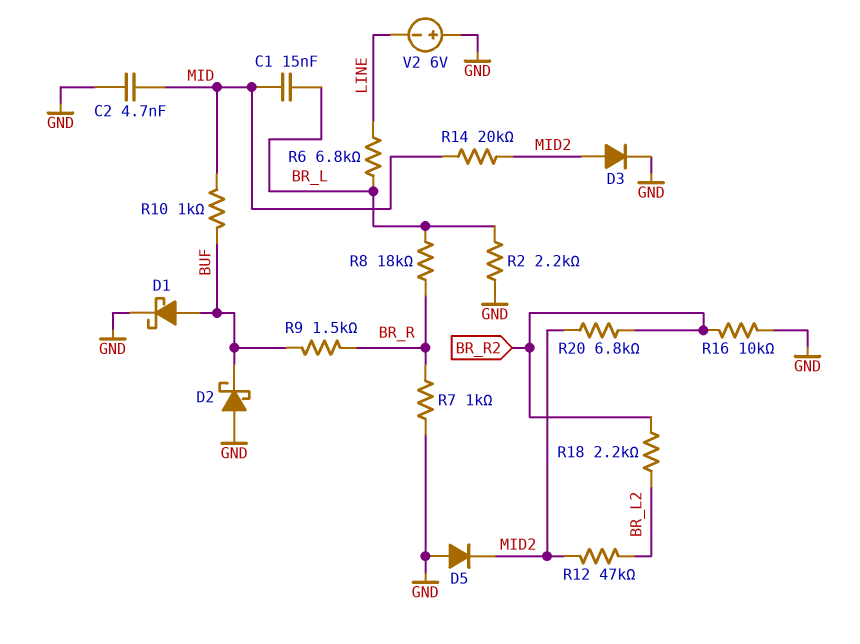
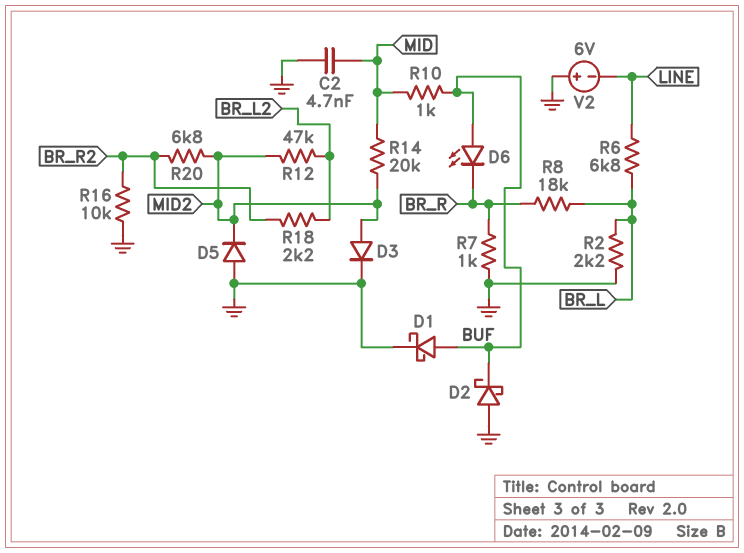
C1: 15nF (BR_L, MID) -> none
D6: none -> LED (A BUF, K BR_R)
R9: 1.5k (BR_R, BUF) -> none

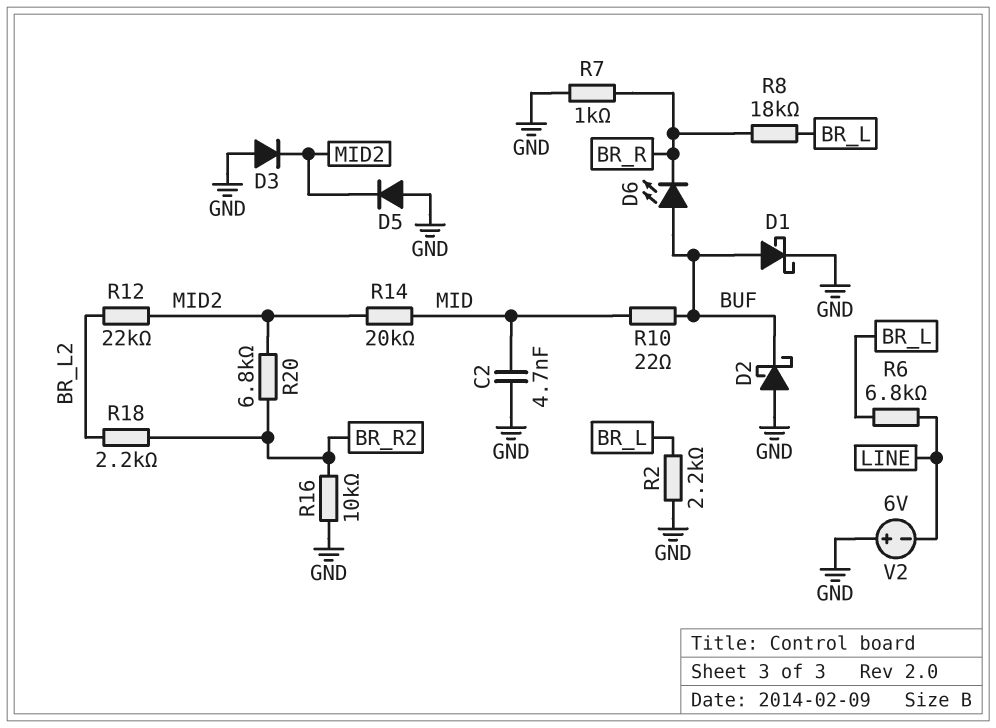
D3: diode (A MID2, K GND) -> diode (A GND, K MID2)
R10: 1k (BUF, MID) -> 22 (BUF, MID)
R12: 47k (BR_L2, MID2) -> 22k (BR_L2, MID2)

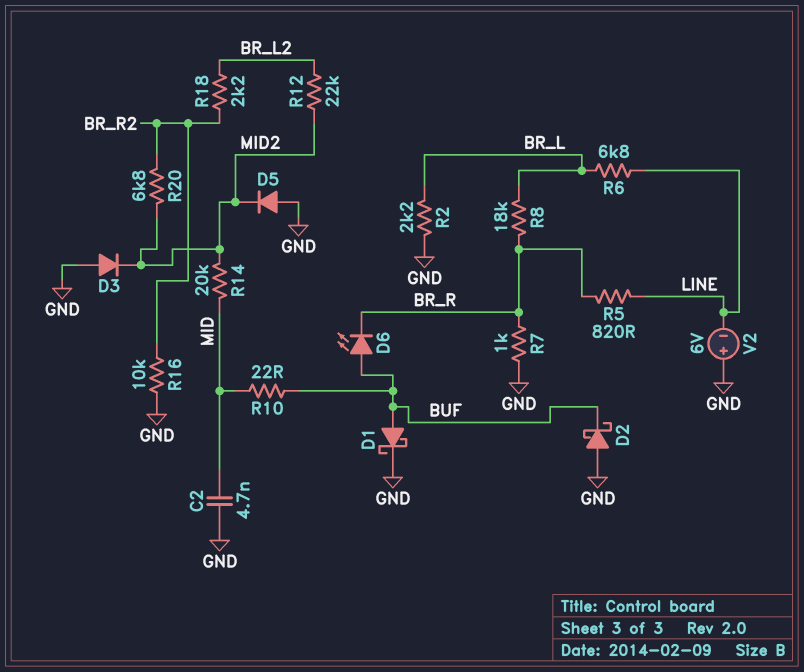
R5: none -> 820 (BR_R, LINE)

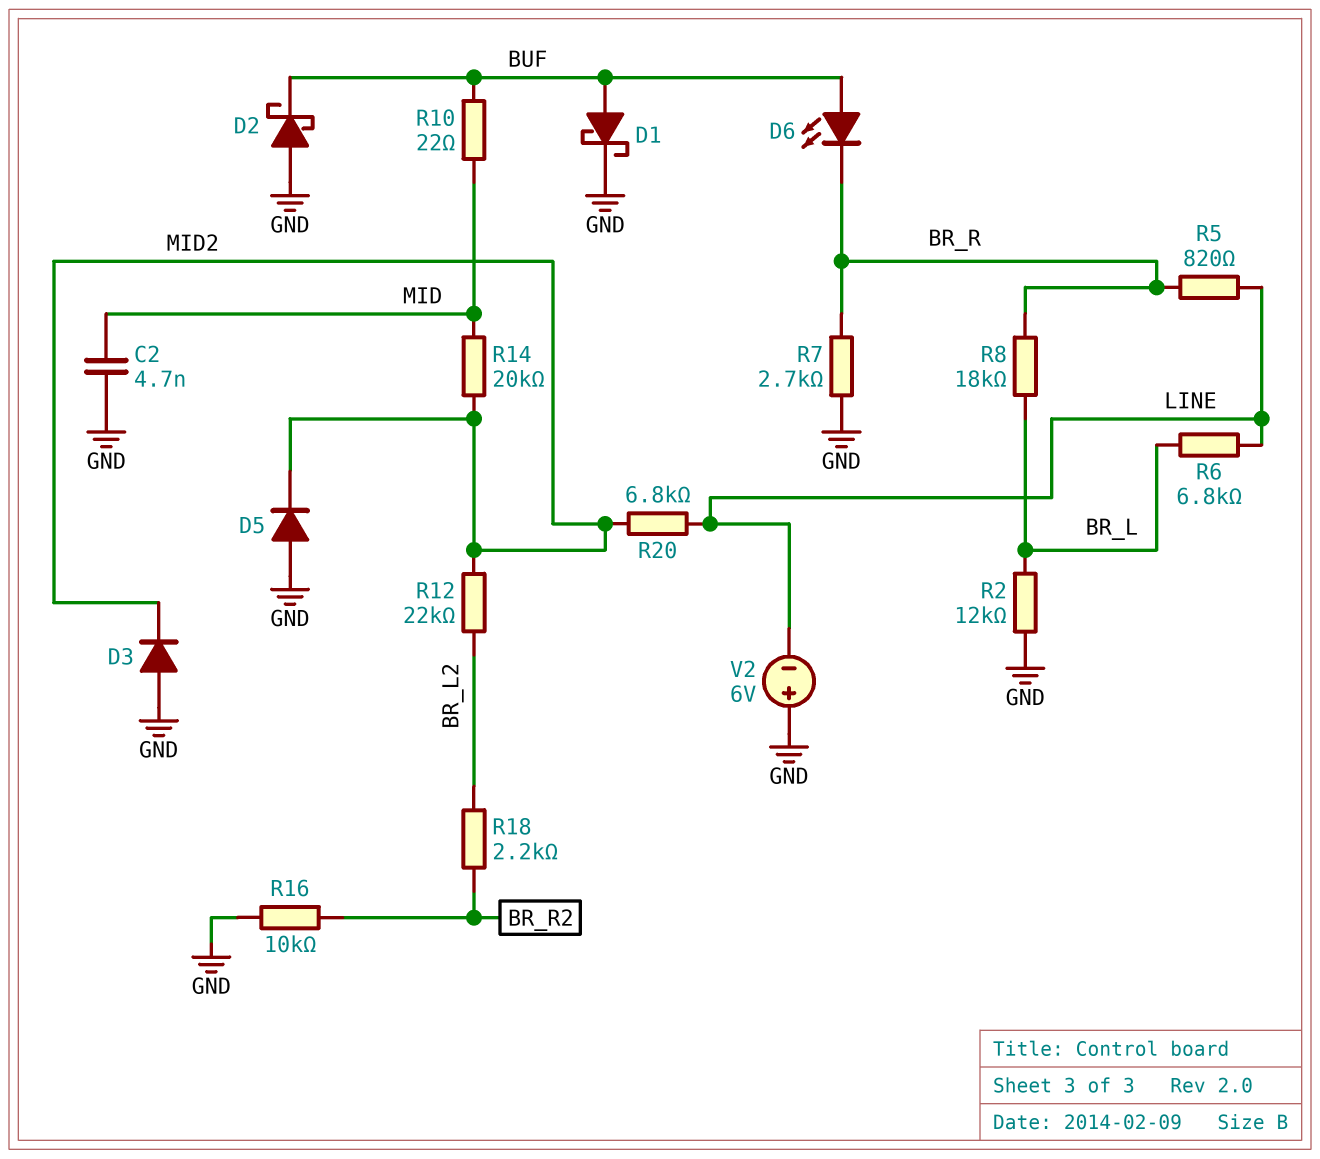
R2: 2.2k (BR_L, GND) -> 12k (BR_L, GND)
R7: 1k (BR_R, GND) -> 2.7k (BR_R, GND)
R20: 6.8k (BR_R2, MID2) -> 6.8k (LINE, MID2)

